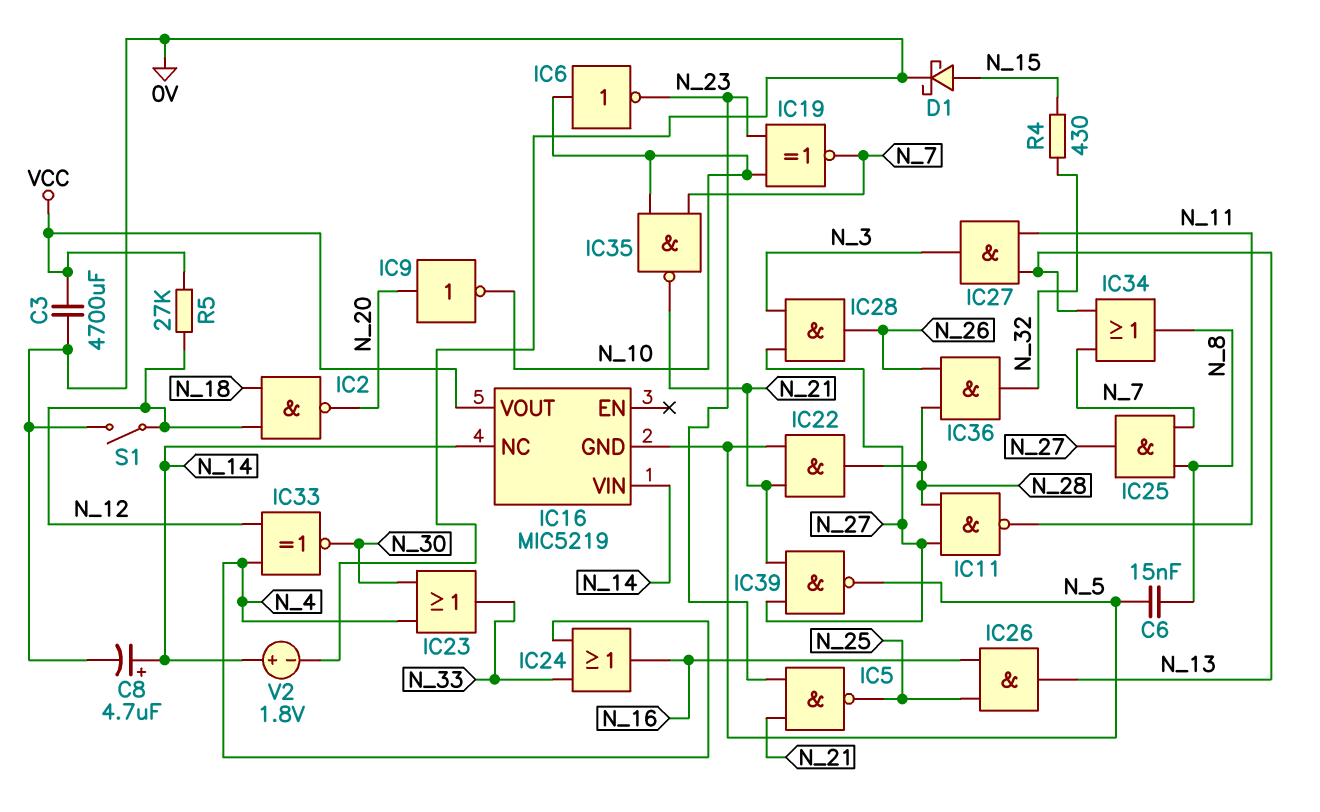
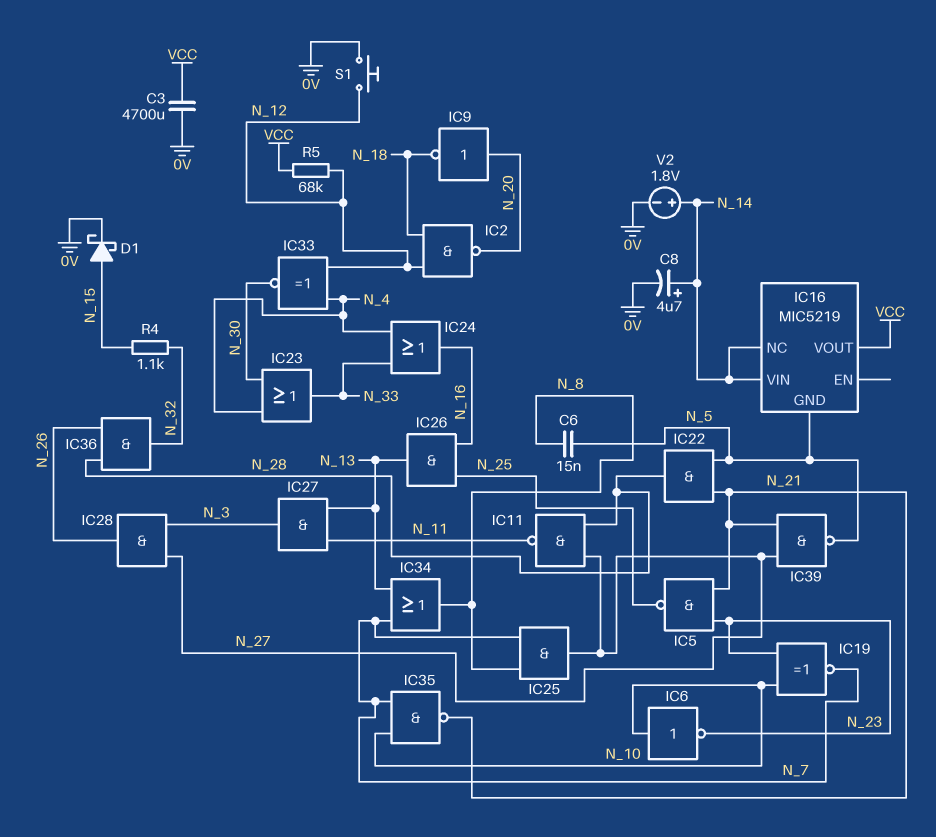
IC9: NOT (in N_20, out N_10) -> NOT (in N_20, out N_18)
R4: 430 (N_15, N_32) -> 1.1k (N_15, N_32)
R5: 27k (N_12, VCC) -> 68k (N_12, VCC)
S1: switch (0V, N_12) -> button (0V, N_12)

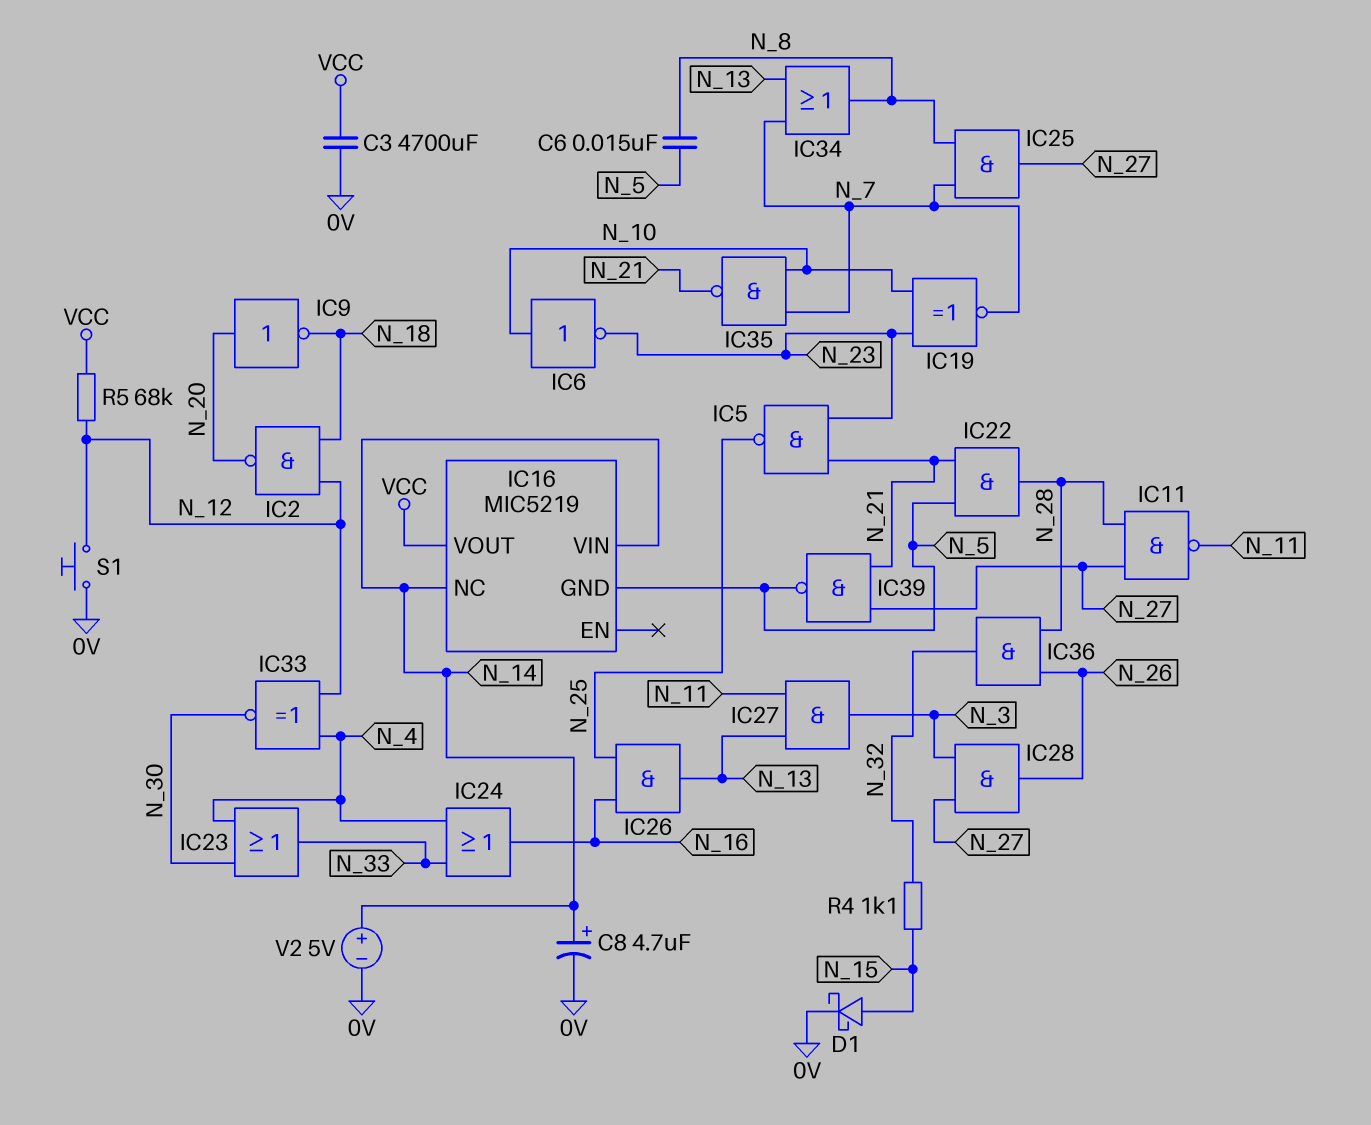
V2: 1.8V (plus N_14, minus 0V) -> 5V (plus N_14, minus 0V)

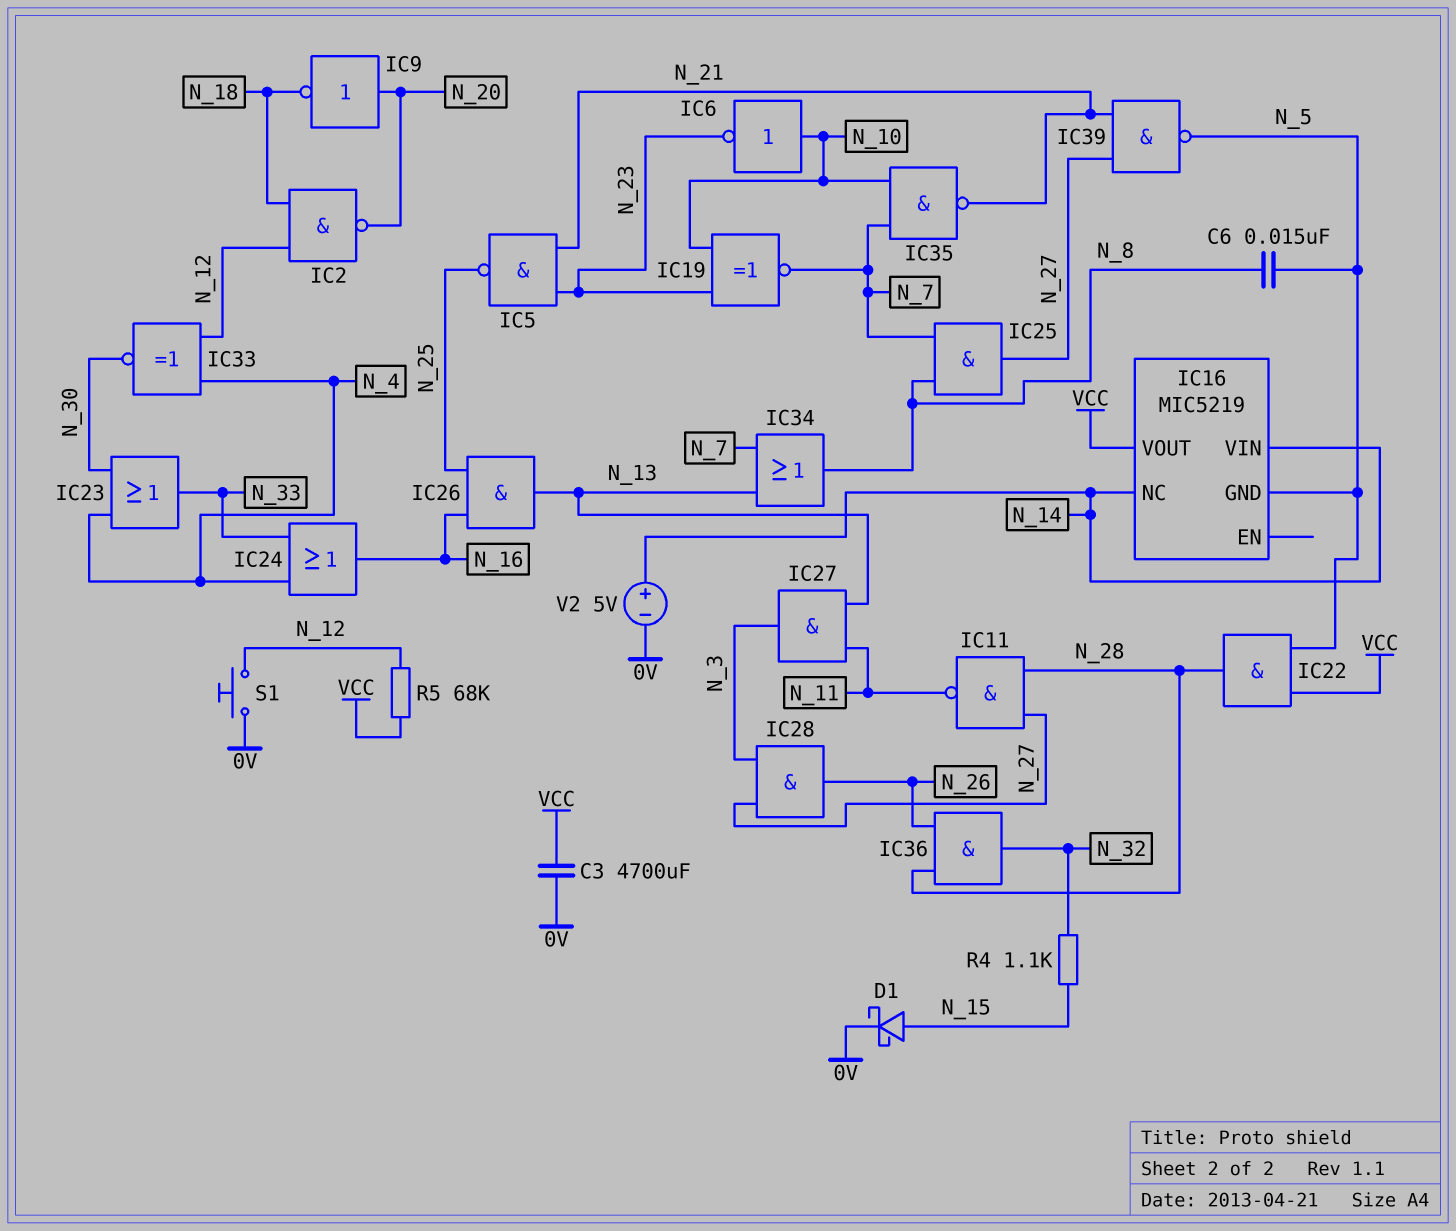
C8: 4.7uF (plus N_14, minus 0V) -> none
IC22: AND (in N_5, in N_21, out N_28) -> AND (in N_5, in VCC, out N_28)

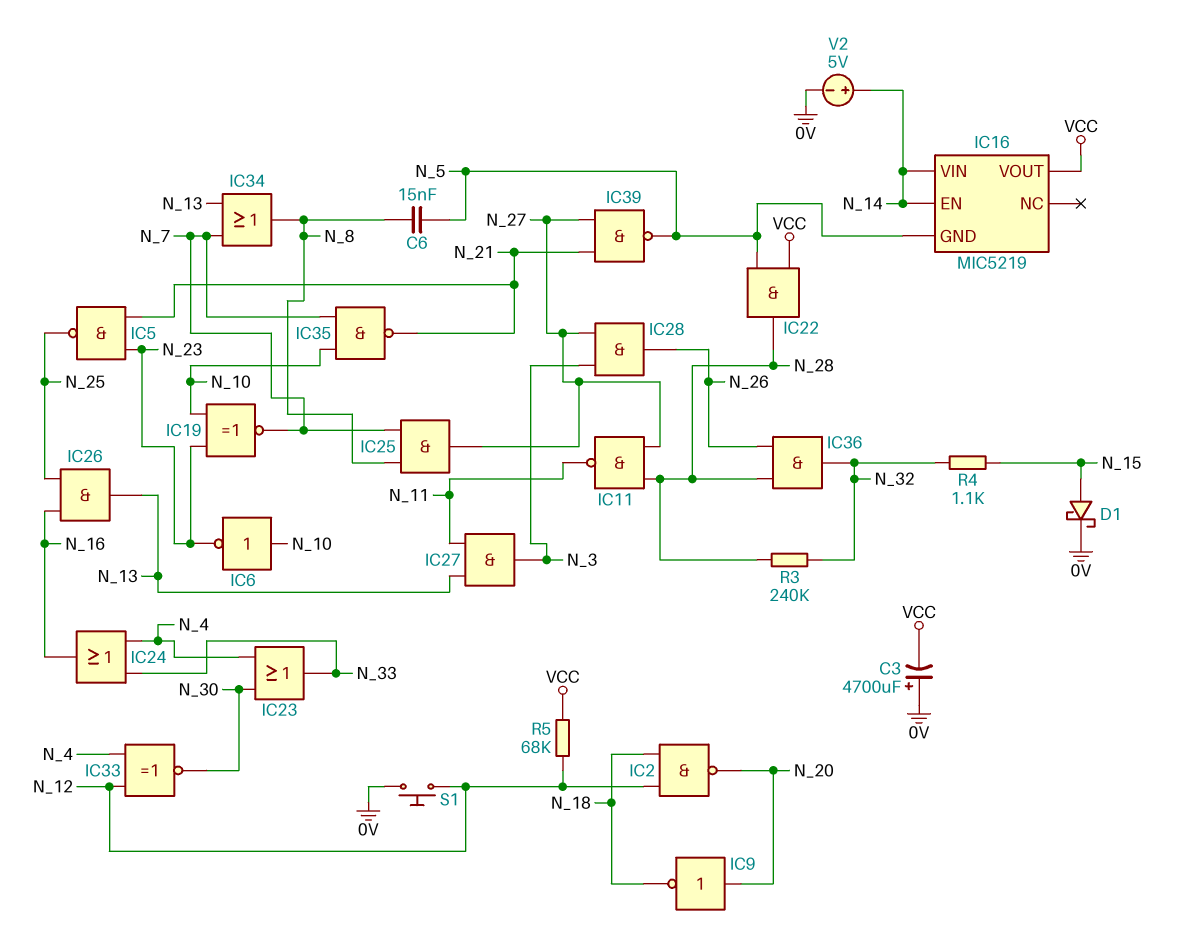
C3: 4700uF (0V, VCC) -> 4700uF (plus 0V, minus VCC)
IC16 pin EN: none -> N_14
IC16 pin NC: N_14 -> none
R3: none -> 240k (N_28, N_32)

